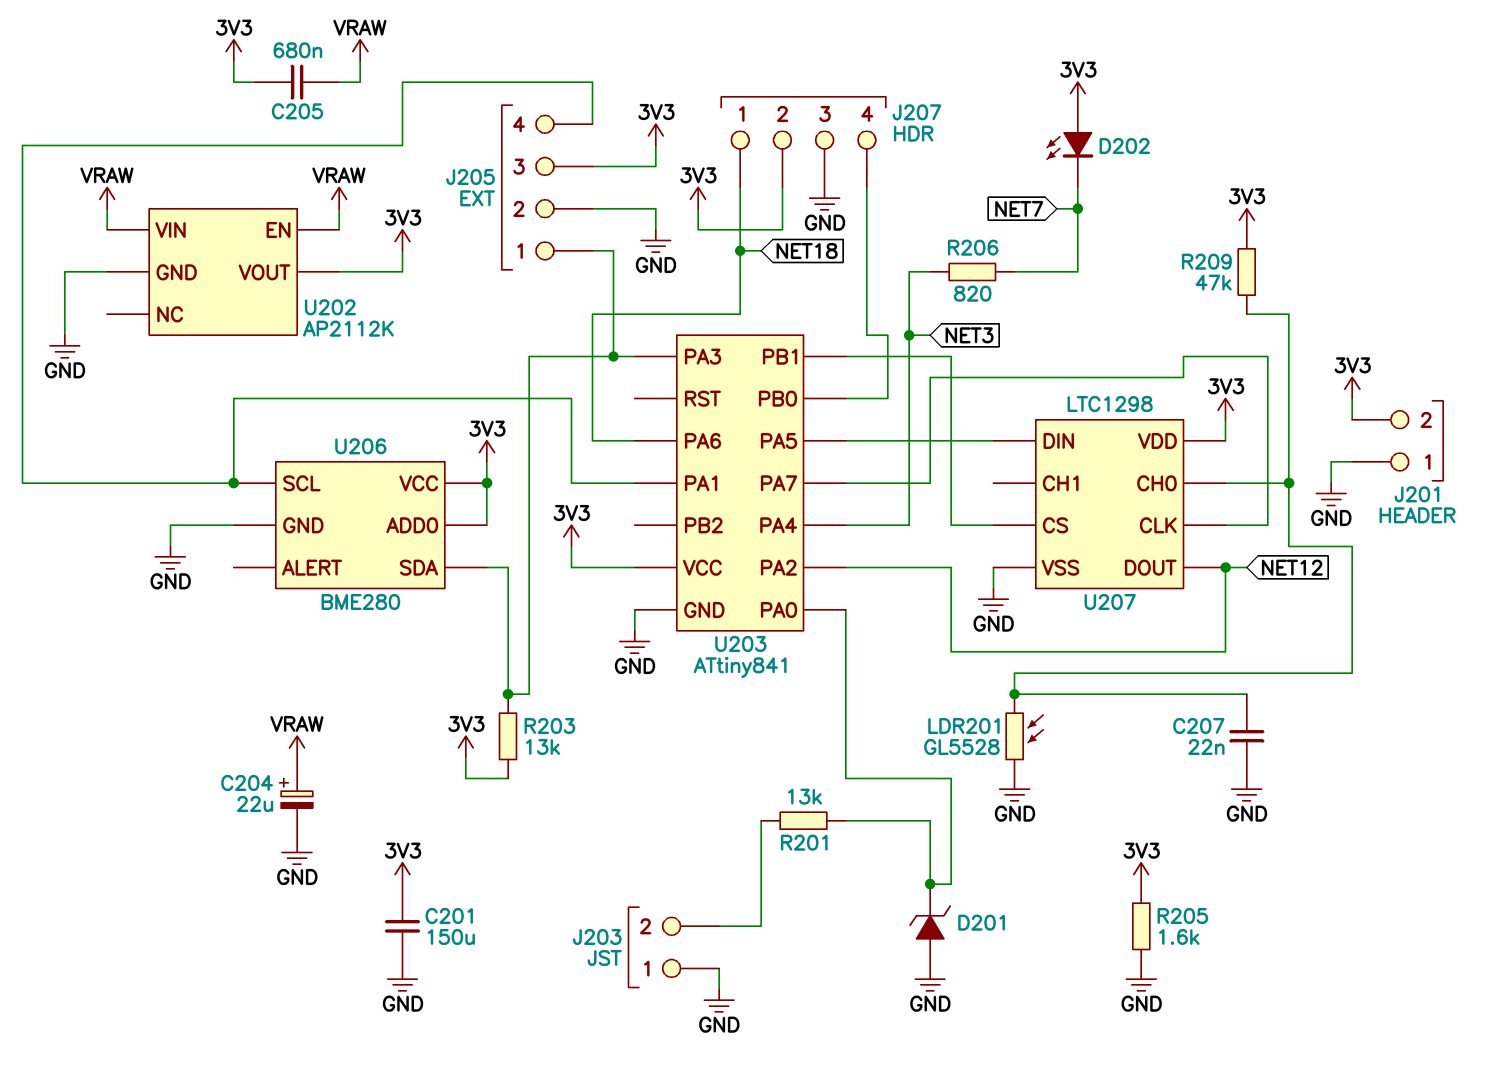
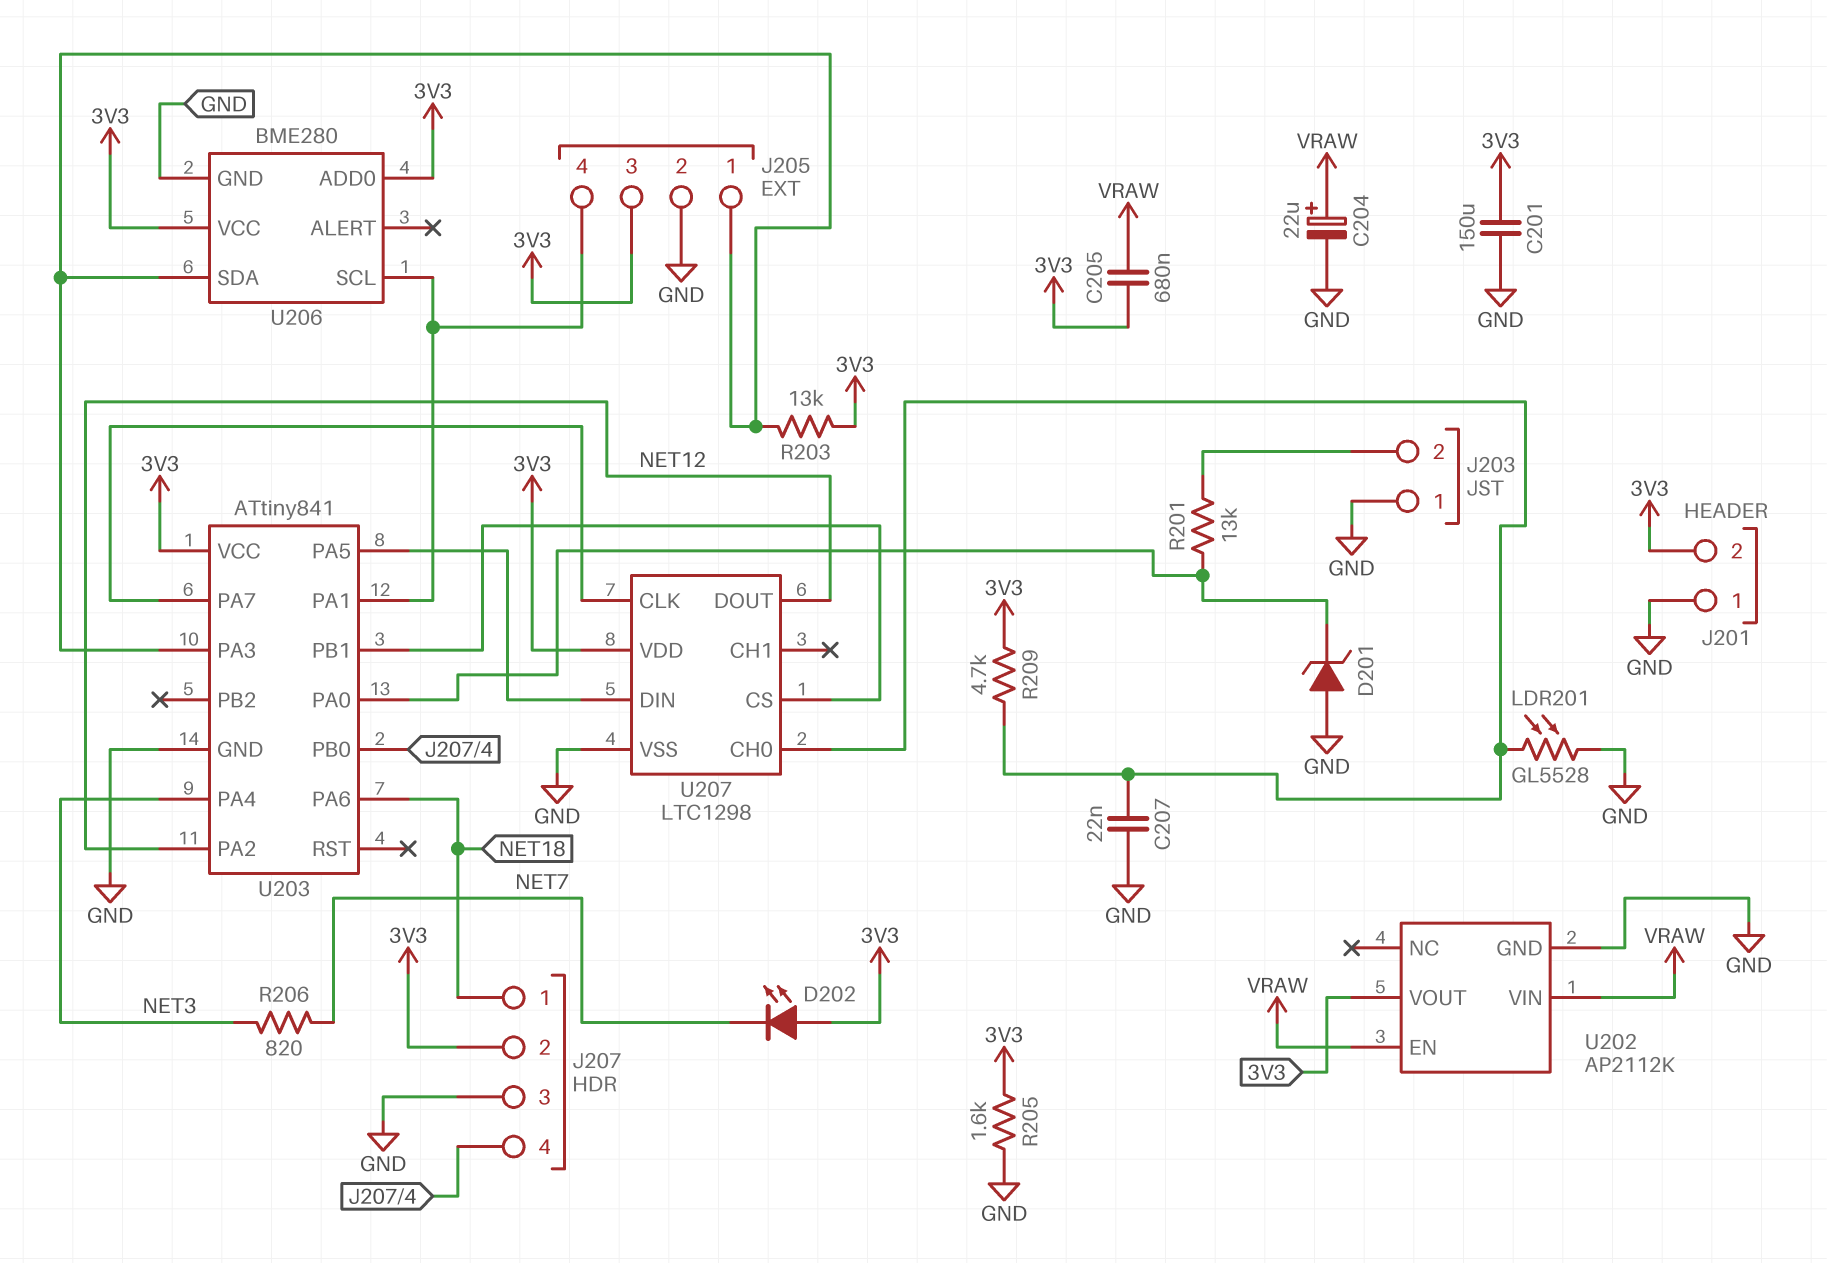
R209: 47k (3V3, U207/CH0) -> 4.7k (3V3, U207/CH0)

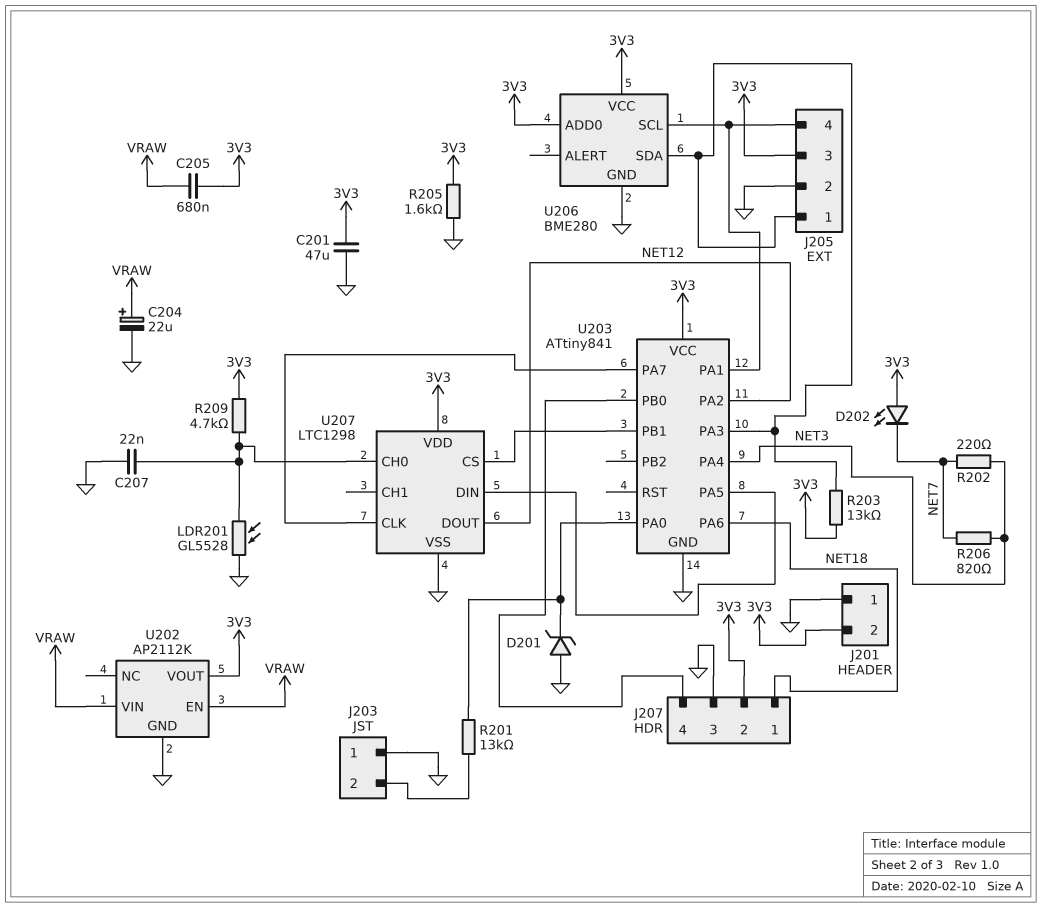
C201: 150uF (3V3, GND) -> 47uF (3V3, GND)
R202: none -> 220 (NET3, NET7)

